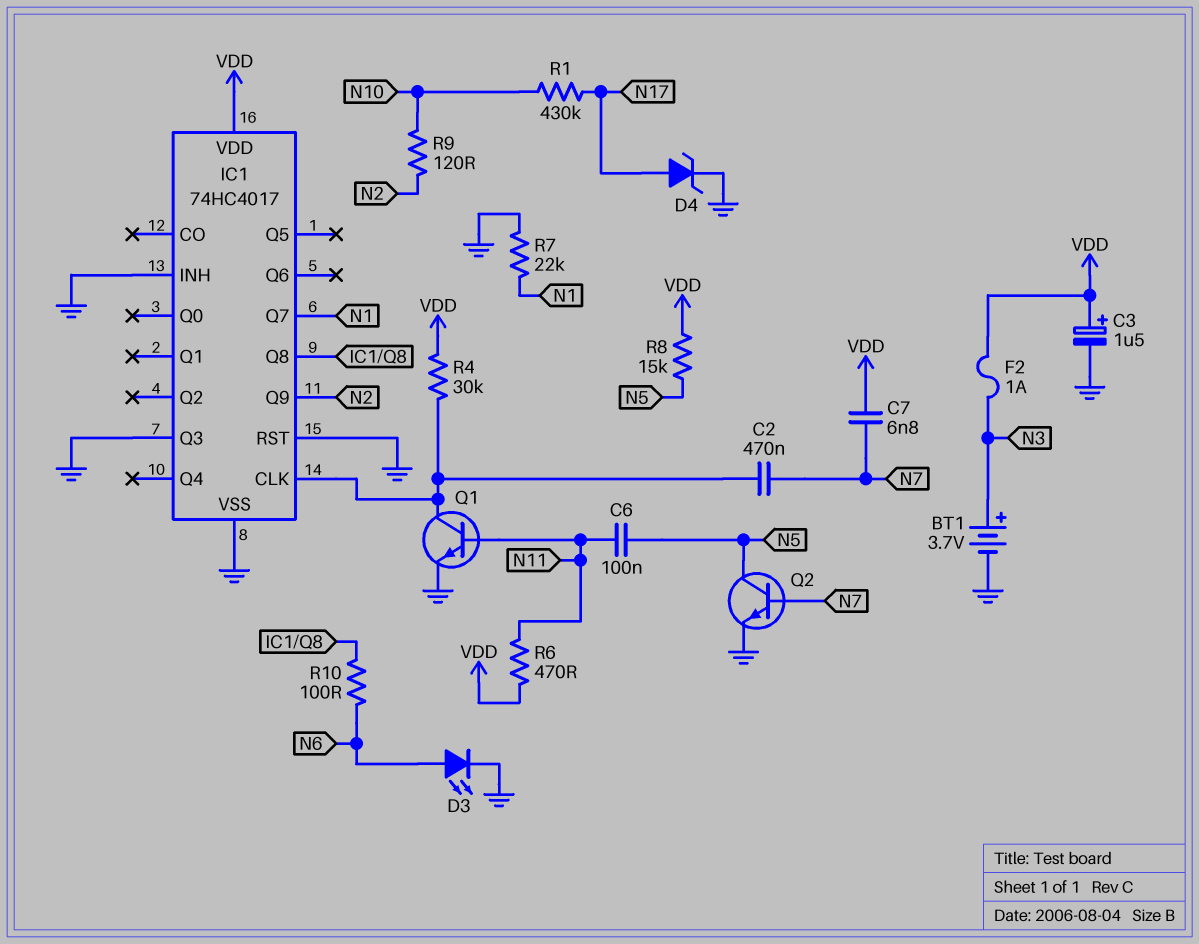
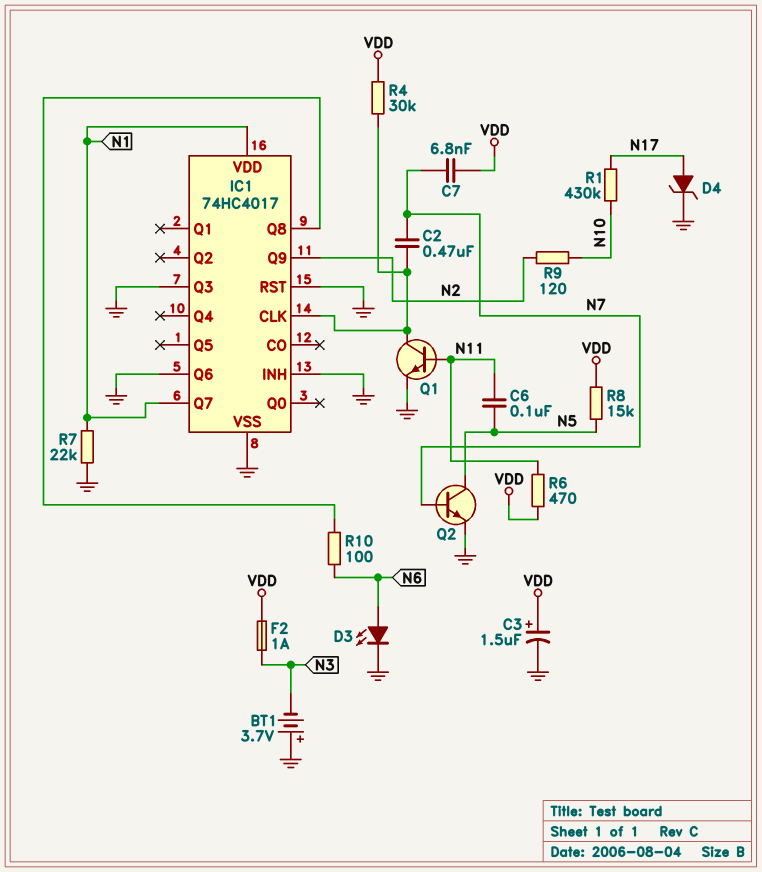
BT1: 3.7V (plus N3, minus GND) -> 3.7V (plus GND, minus N3)
IC1 pin Q6: none -> GND
IC1 pin VDD: VDD -> N1

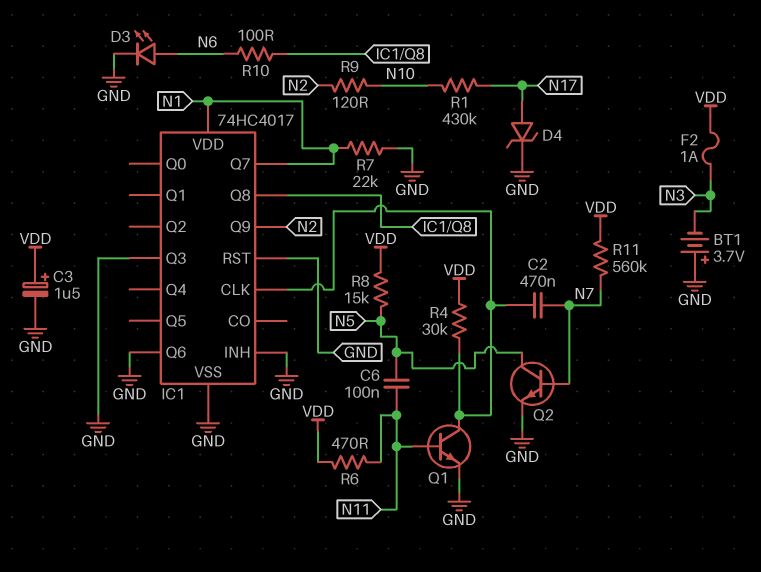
C7: 6.8nF (N7, VDD) -> none
R11: none -> 560k (N7, VDD)

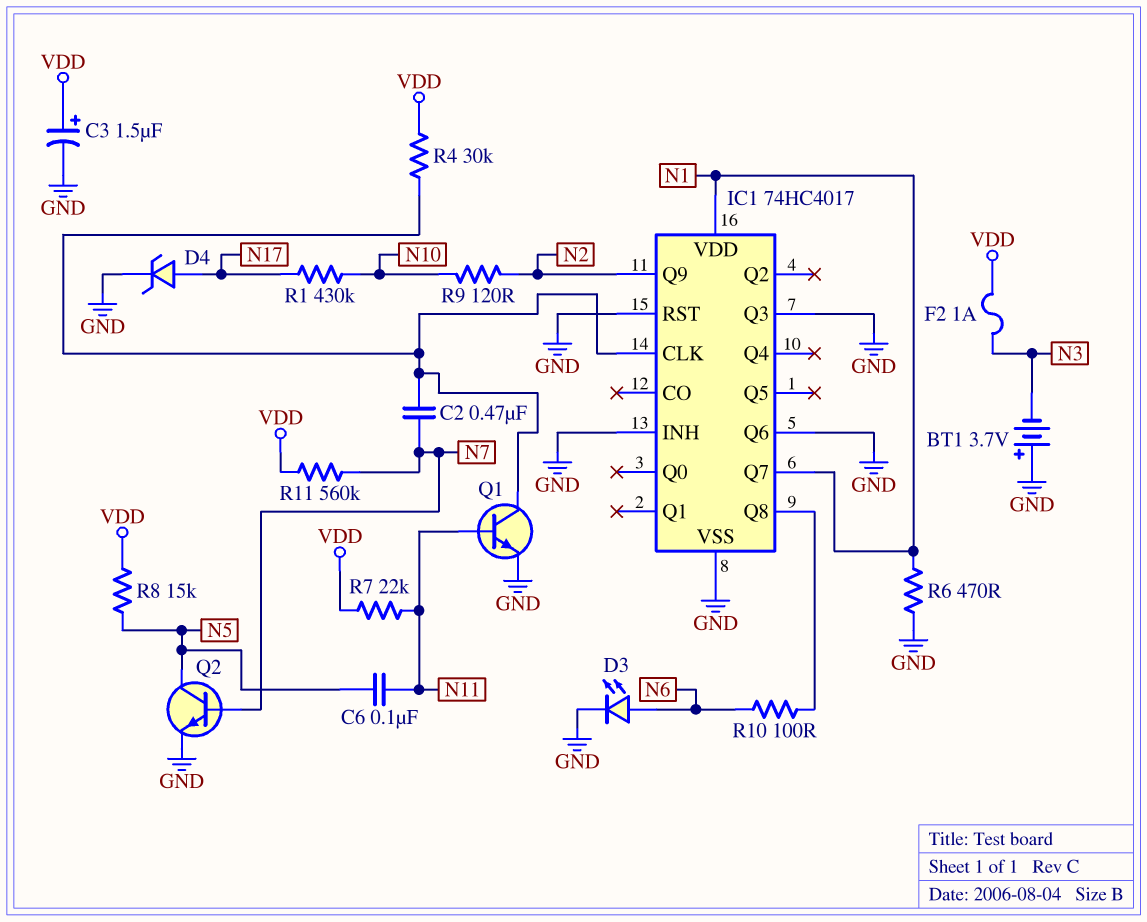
R6: 470 (N11, VDD) -> 470 (GND, N1)
R7: 22k (GND, N1) -> 22k (N11, VDD)

